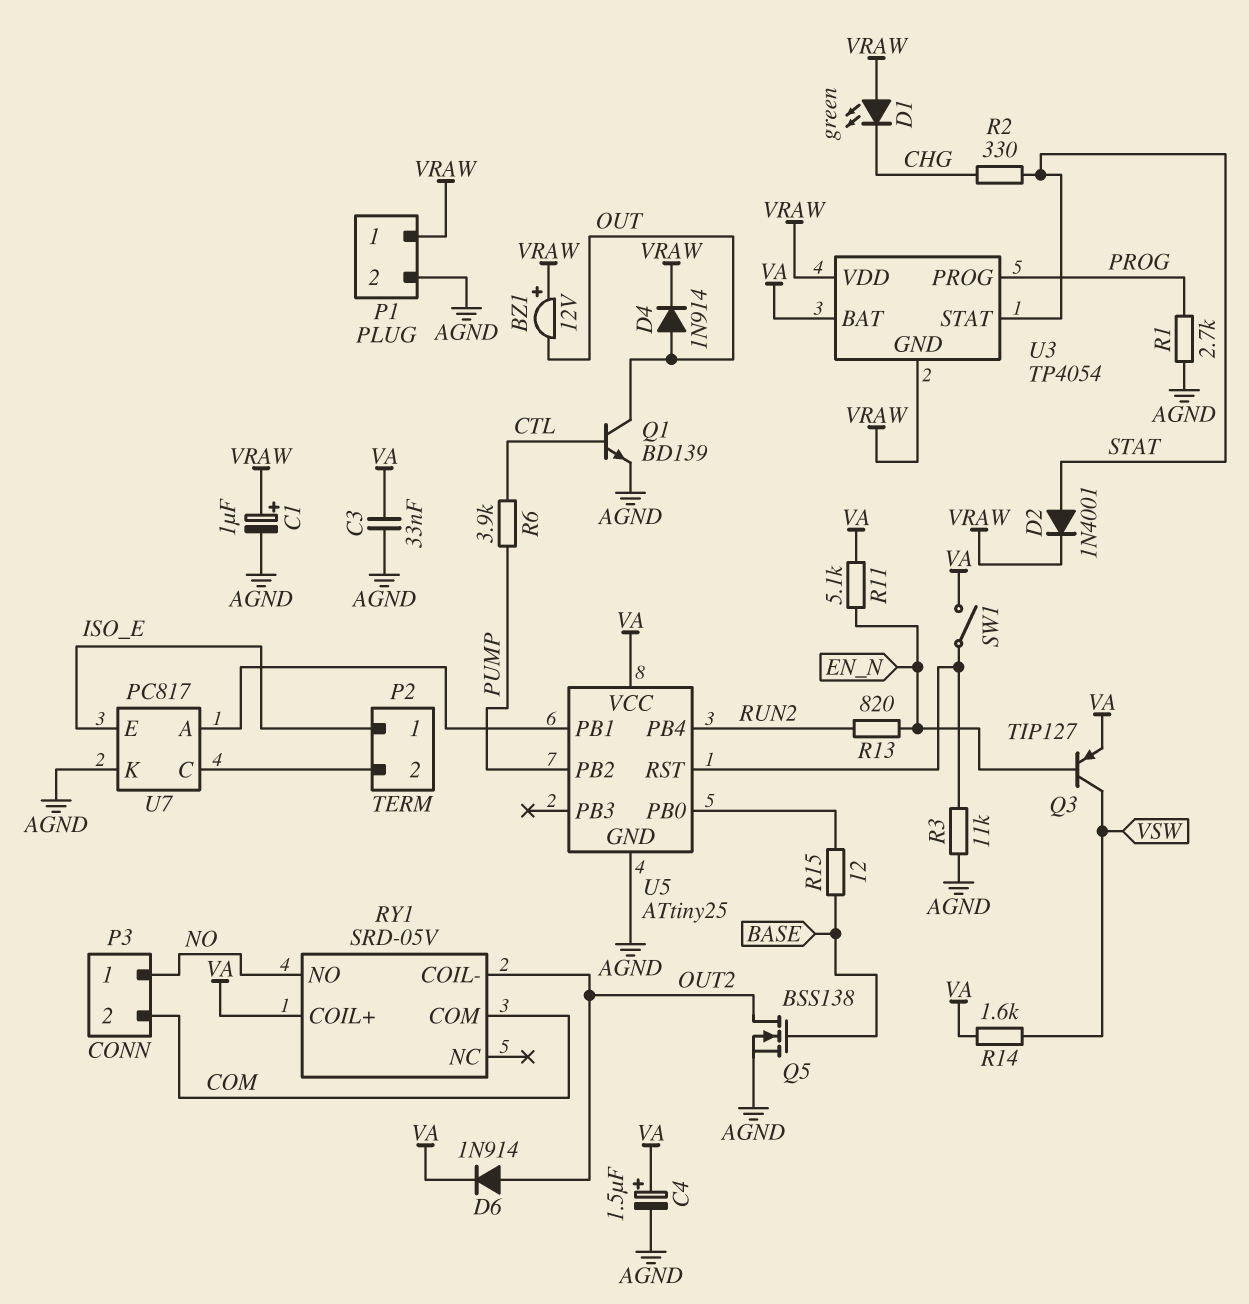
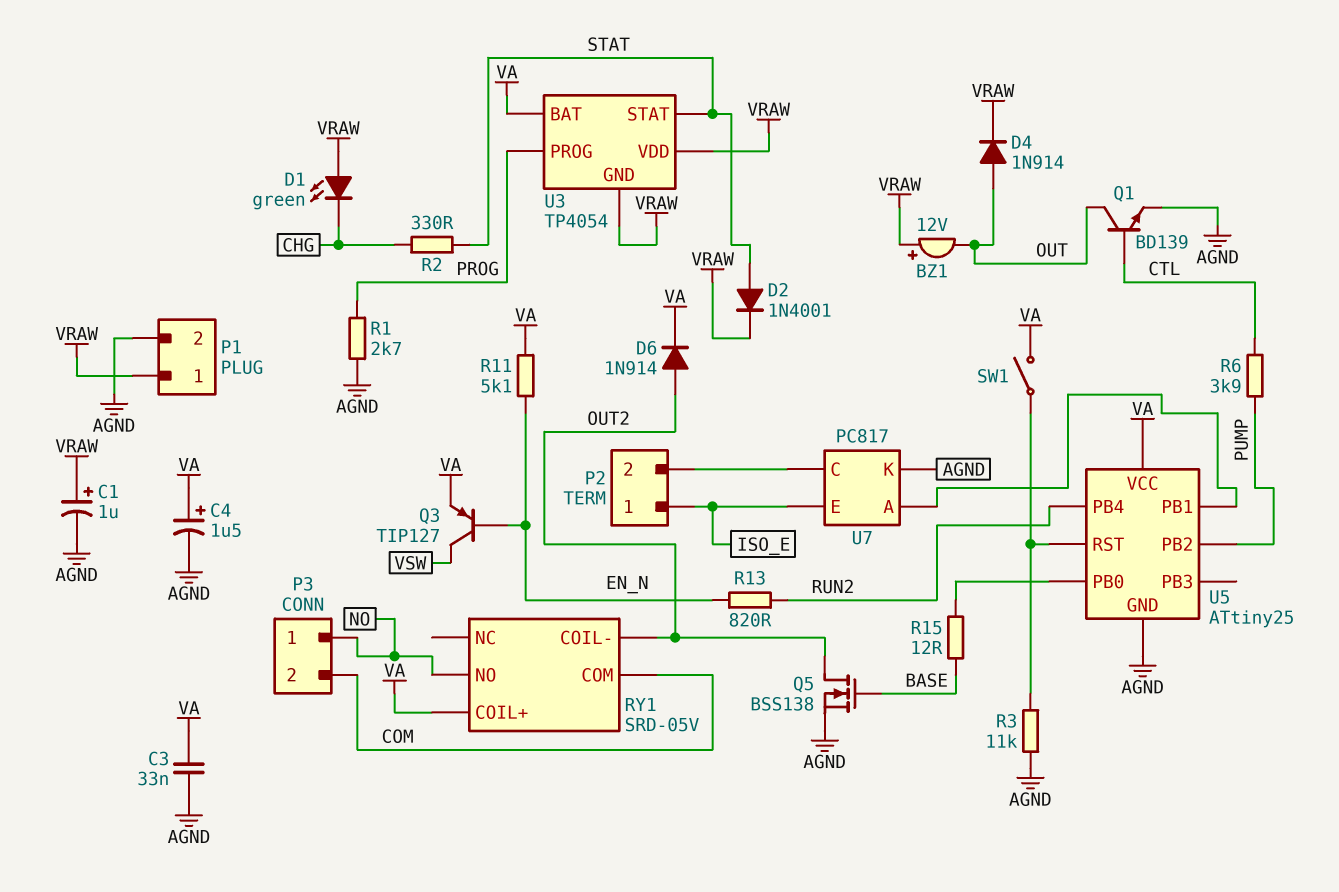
R14: 1.6k (VA, VSW) -> none

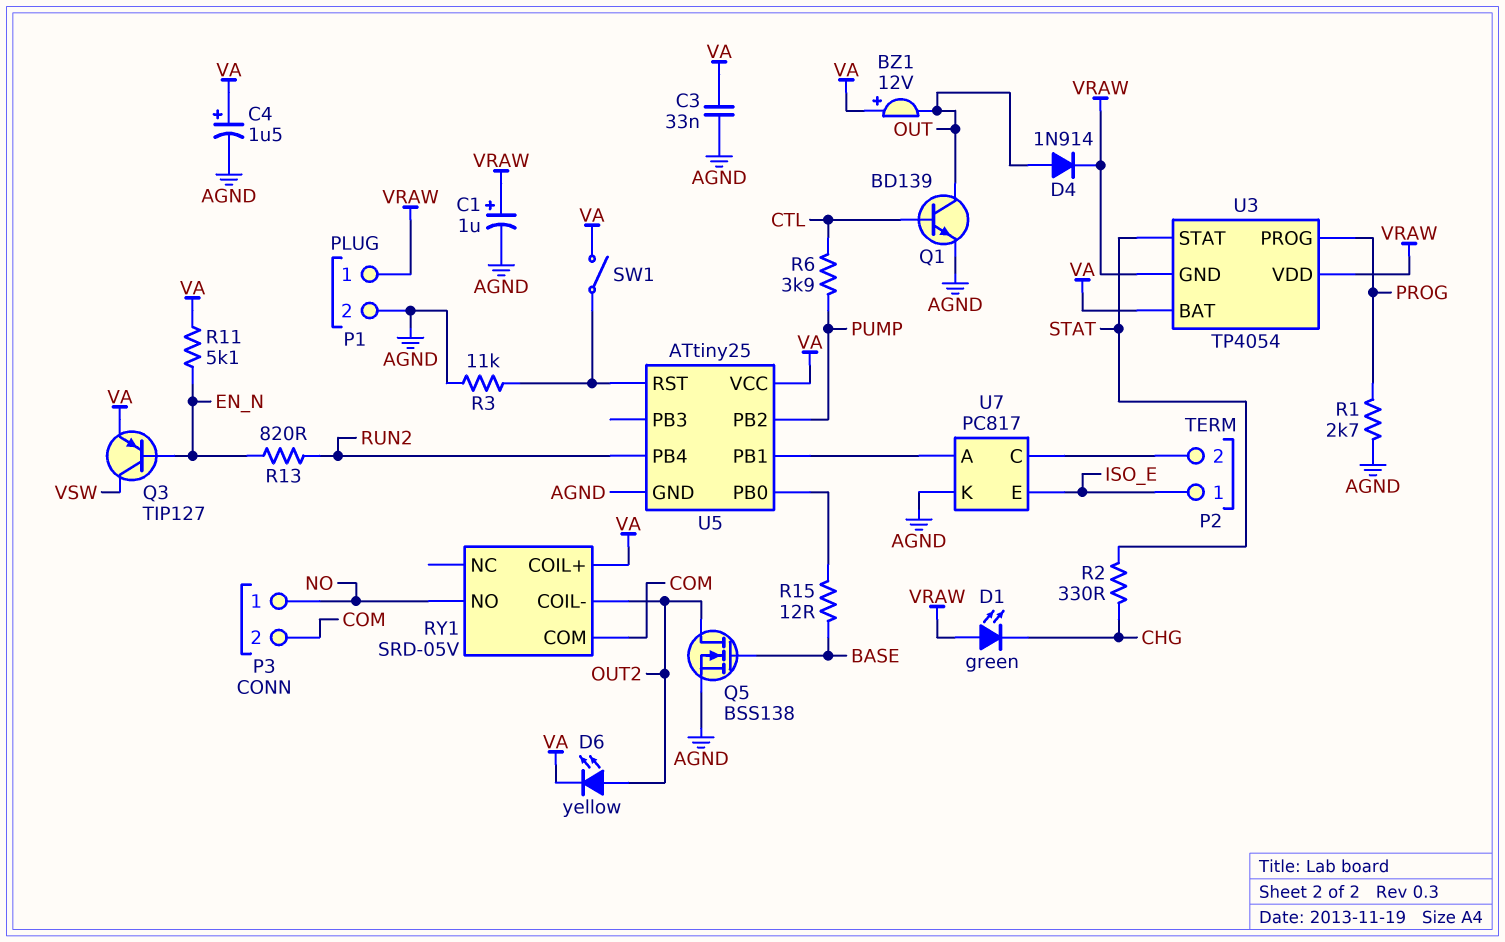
BZ1: buzzer 12V (plus VRAW, minus OUT) -> buzzer 12V (plus VA, minus OUT)
D2: diode 1N4001 (A STAT, K VRAW) -> none
D6: diode 1N914 (A OUT2, K VA) -> LED yellow (A OUT2, K VA)

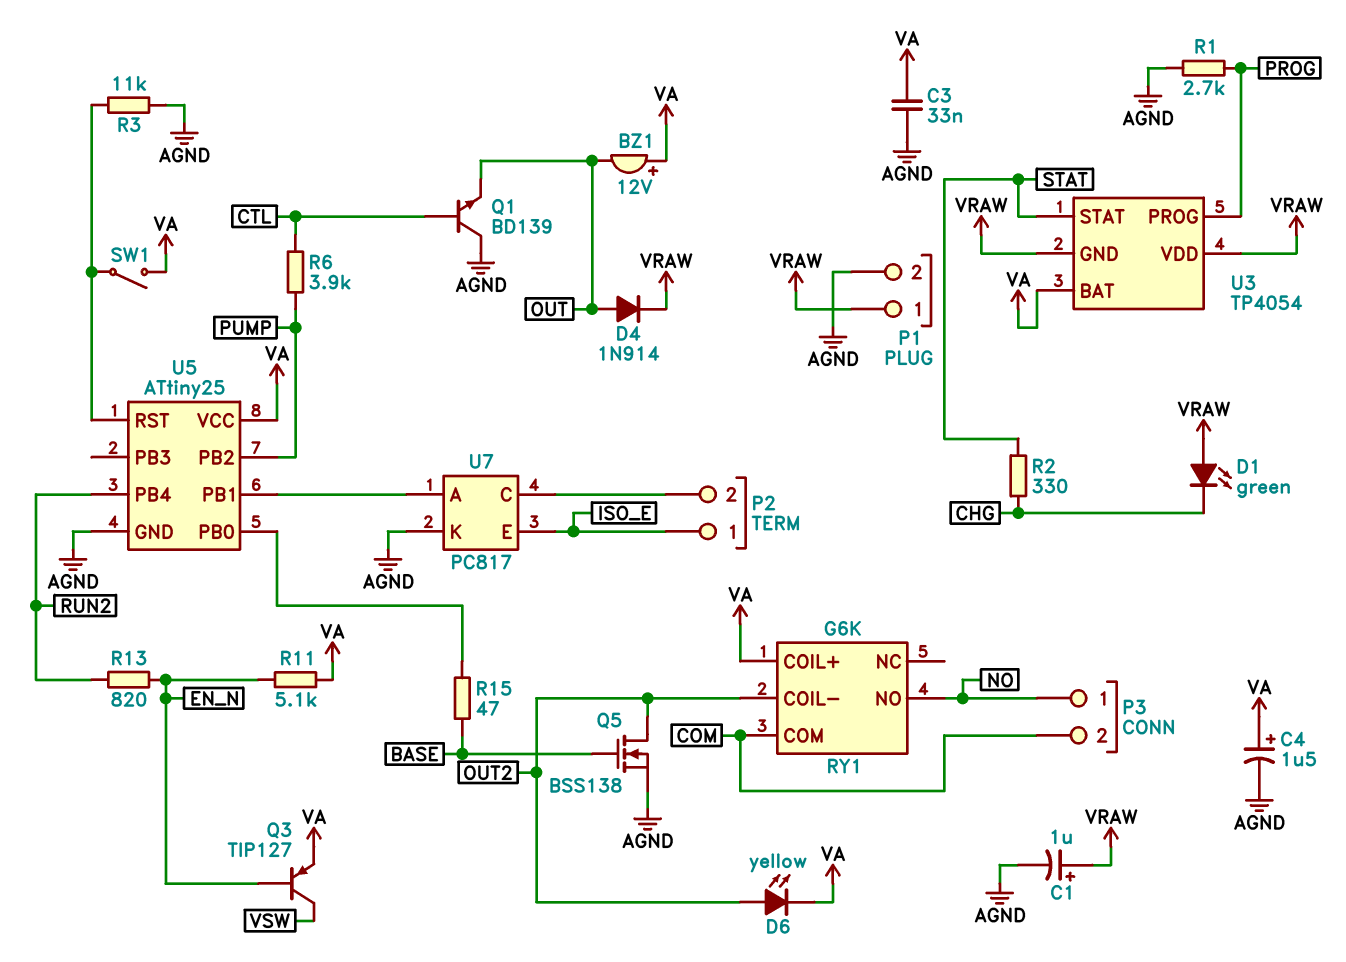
Q1: NPN BD139 (B CTL, C OUT, E AGND) -> NPN BD139 (B CTL, C AGND, E OUT)
R15: 12 (BASE, U5/PB0) -> 47 (BASE, U5/PB0)
RY1: SRD-05V -> G6K

